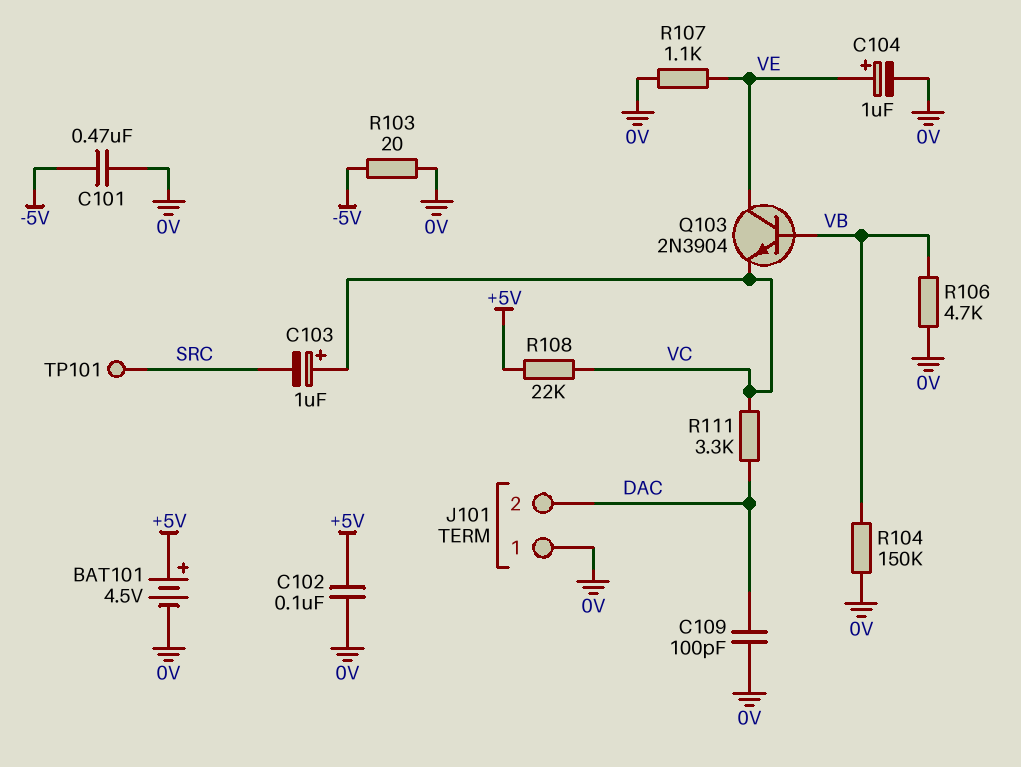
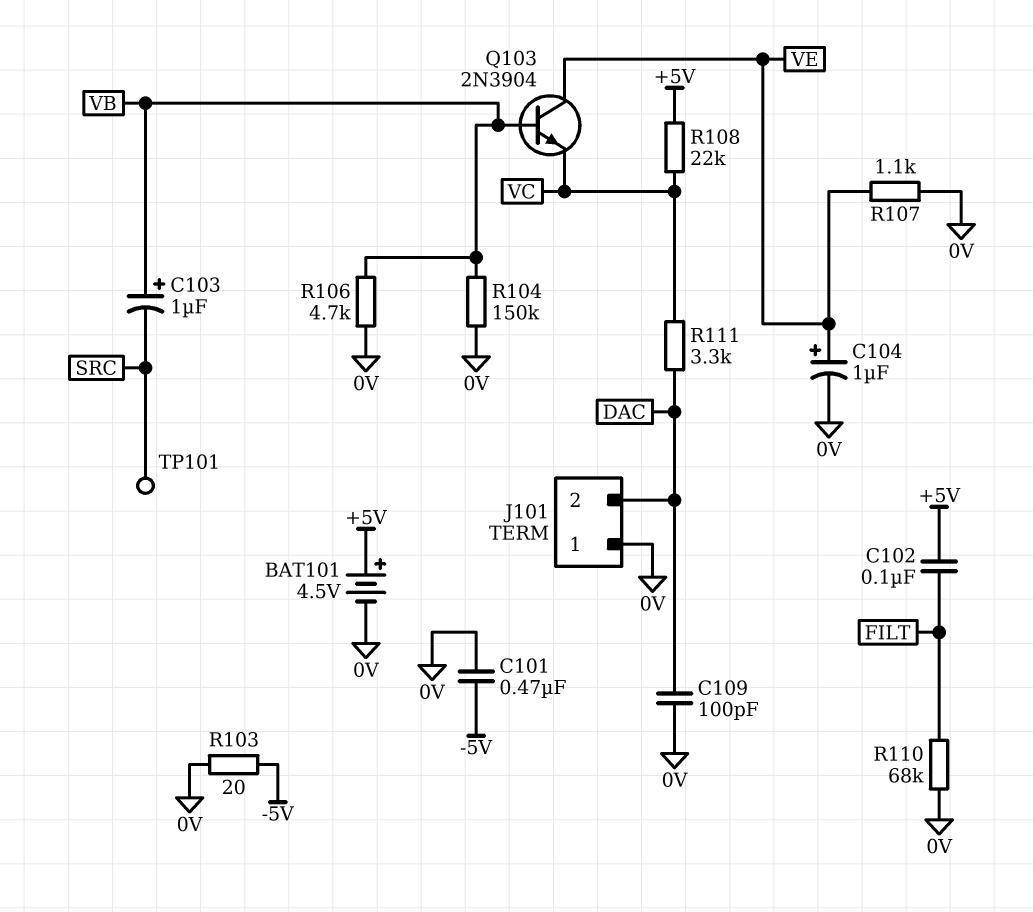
C102: 100nF (+5V, 0V) -> 100nF (+5V, FILT)
C103: 1uF (plus VC, minus SRC) -> 1uF (plus VB, minus SRC)
R110: none -> 68k (0V, FILT)

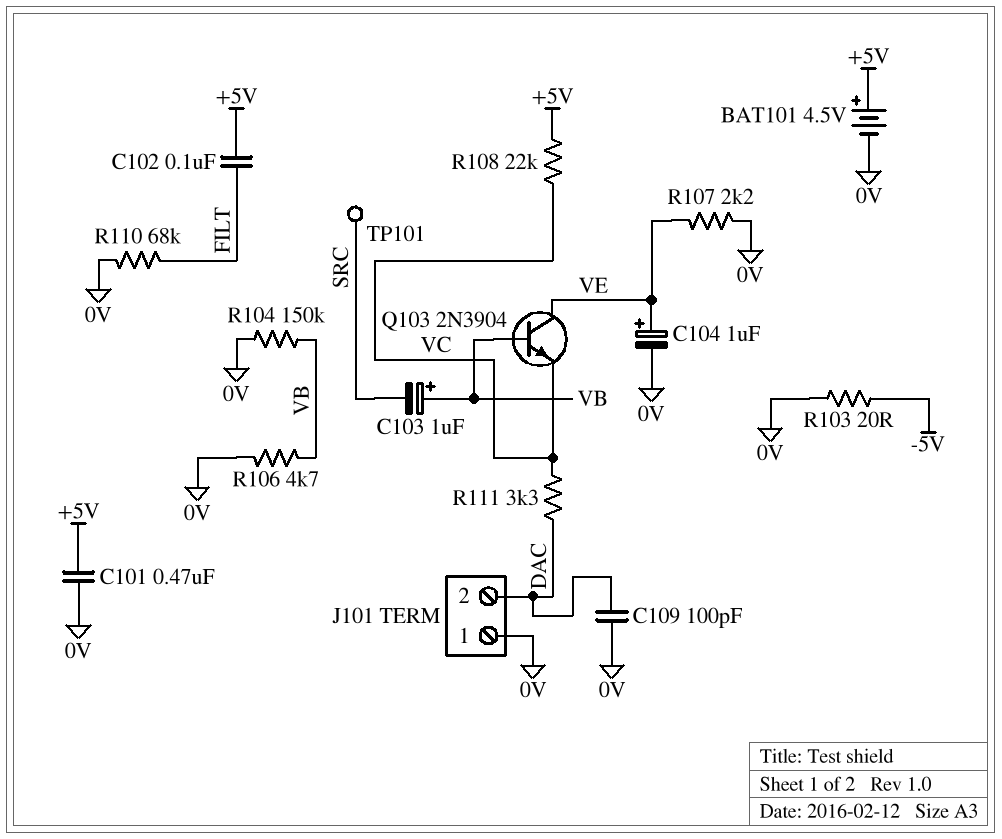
C101: 470nF (-5V, 0V) -> 470nF (+5V, 0V)
R107: 1.1k (0V, VE) -> 2.2k (0V, VE)

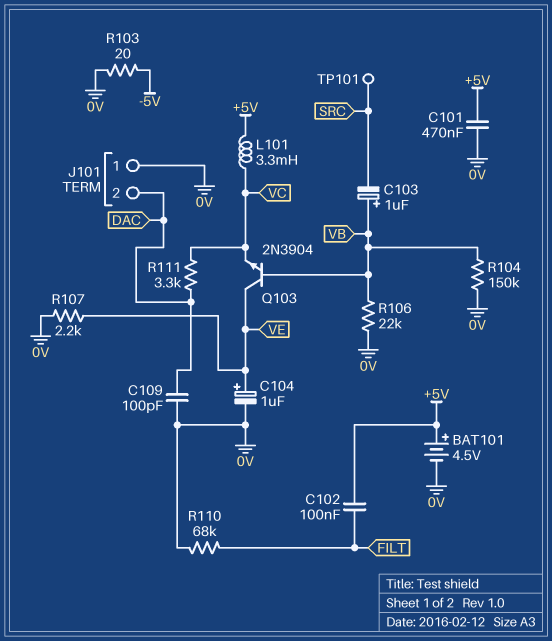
L101: none -> 3.3mH (+5V, VC)
R106: 4.7k (0V, VB) -> 22k (0V, VB)
R108: 22k (+5V, VC) -> none

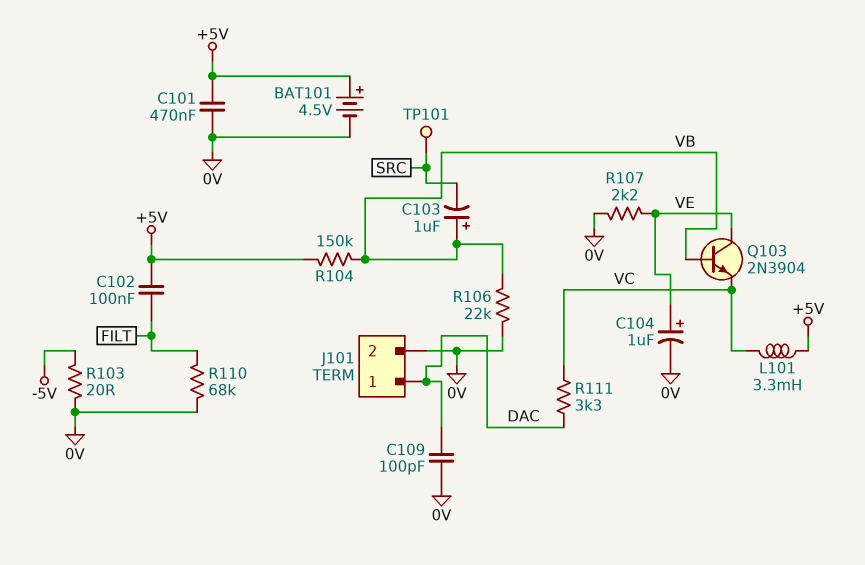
J101 pin 1: 0V -> DAC
J101 pin 2: DAC -> 0V
R104: 150k (0V, VB) -> 150k (+5V, VB)

